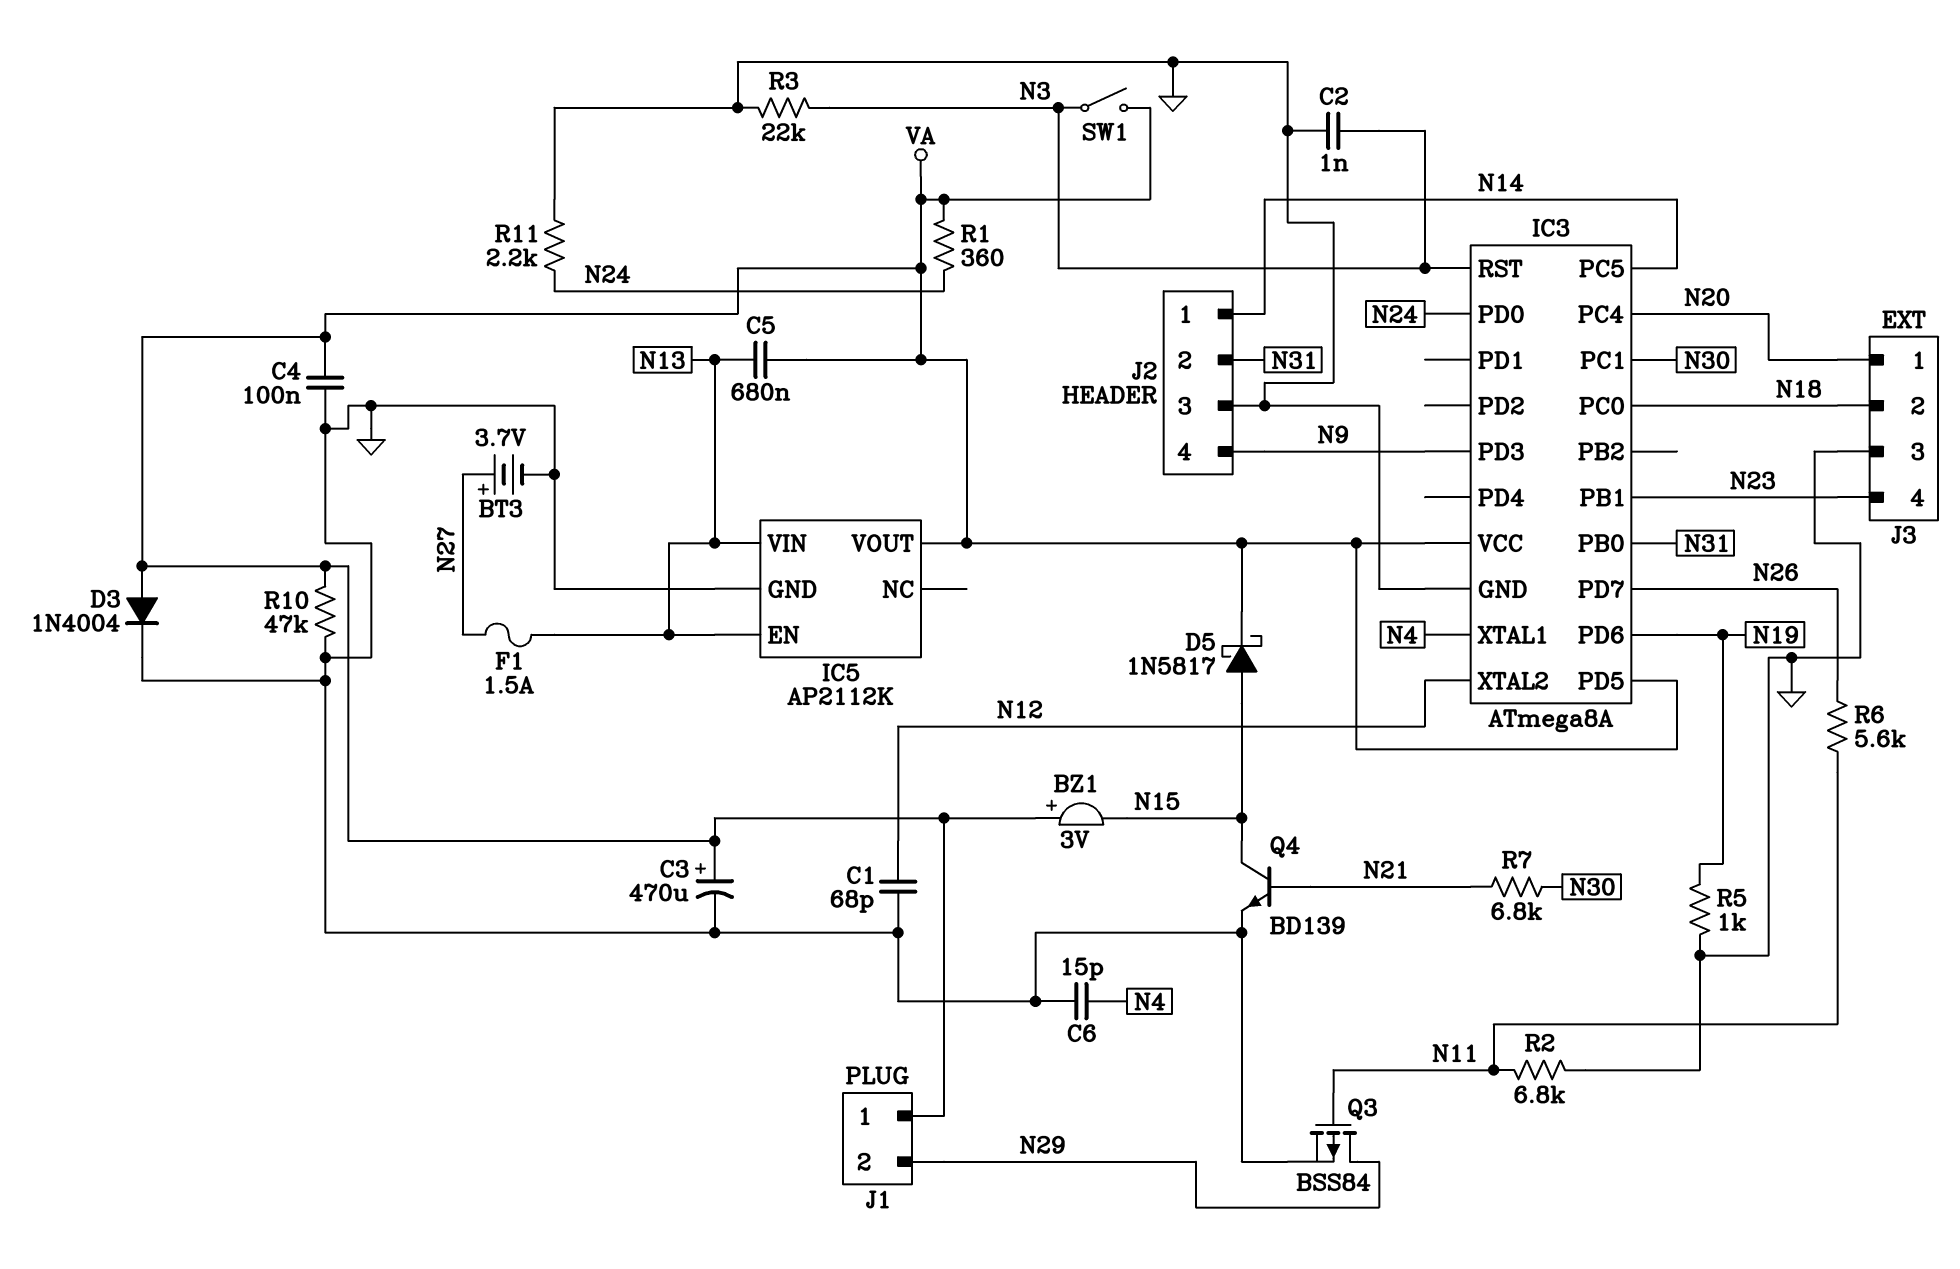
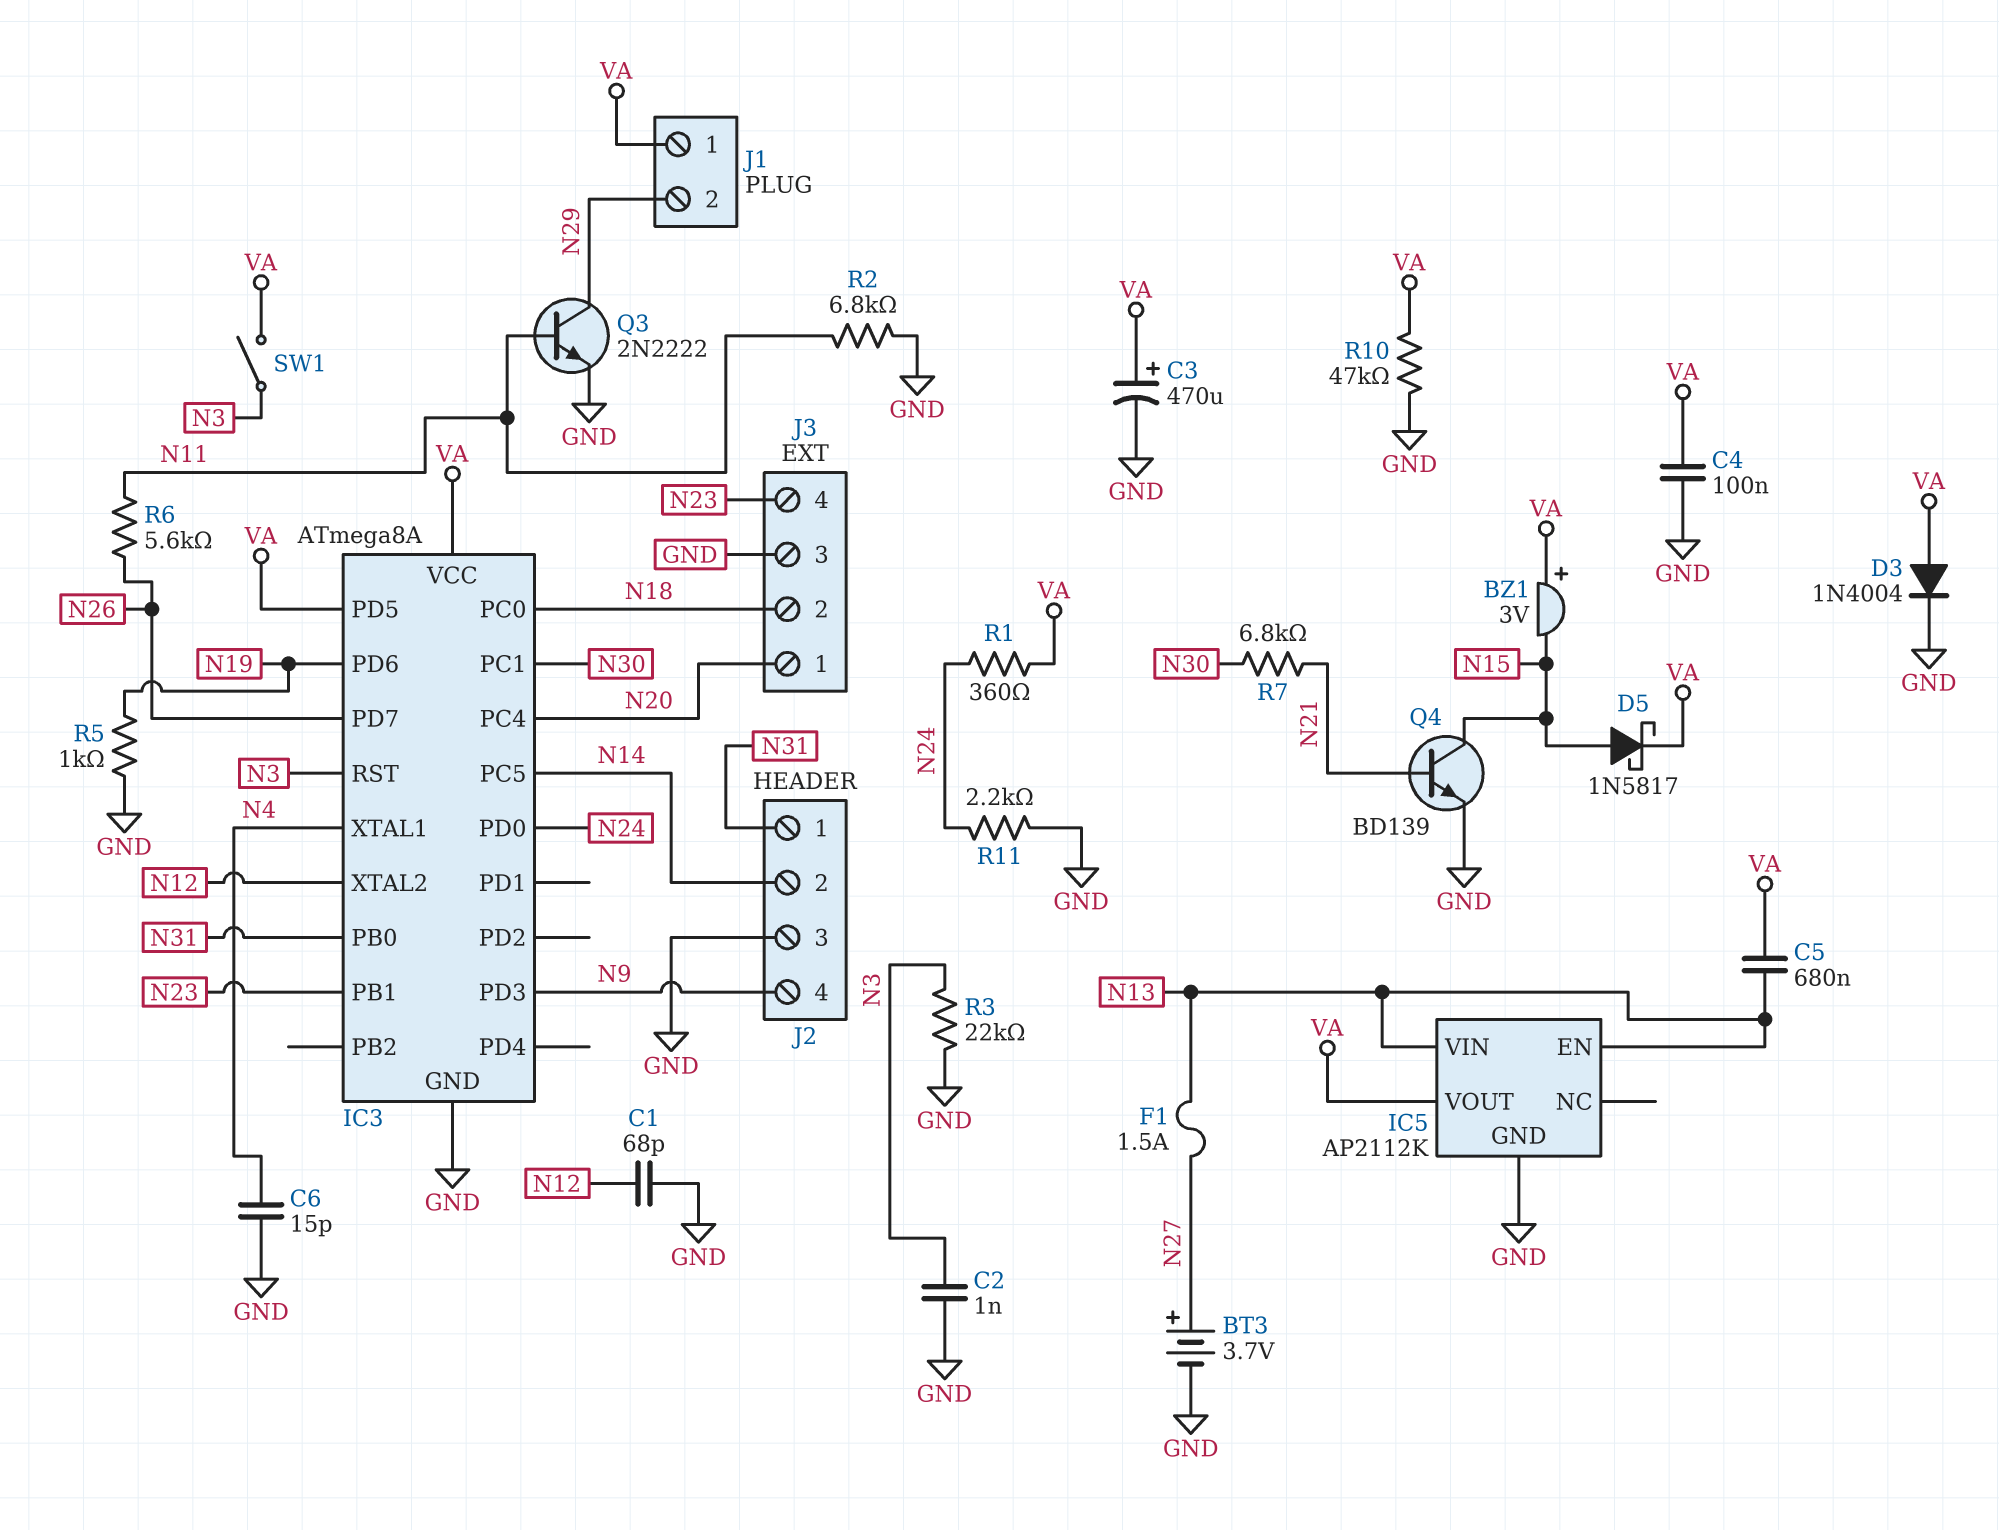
J2 pin 1: N14 -> N31
J2 pin 2: N31 -> N14
Q3: PMOS BSS84 (G N11, D N29, S GND) -> NPN 2N2222 (B N11, C N29, E GND)

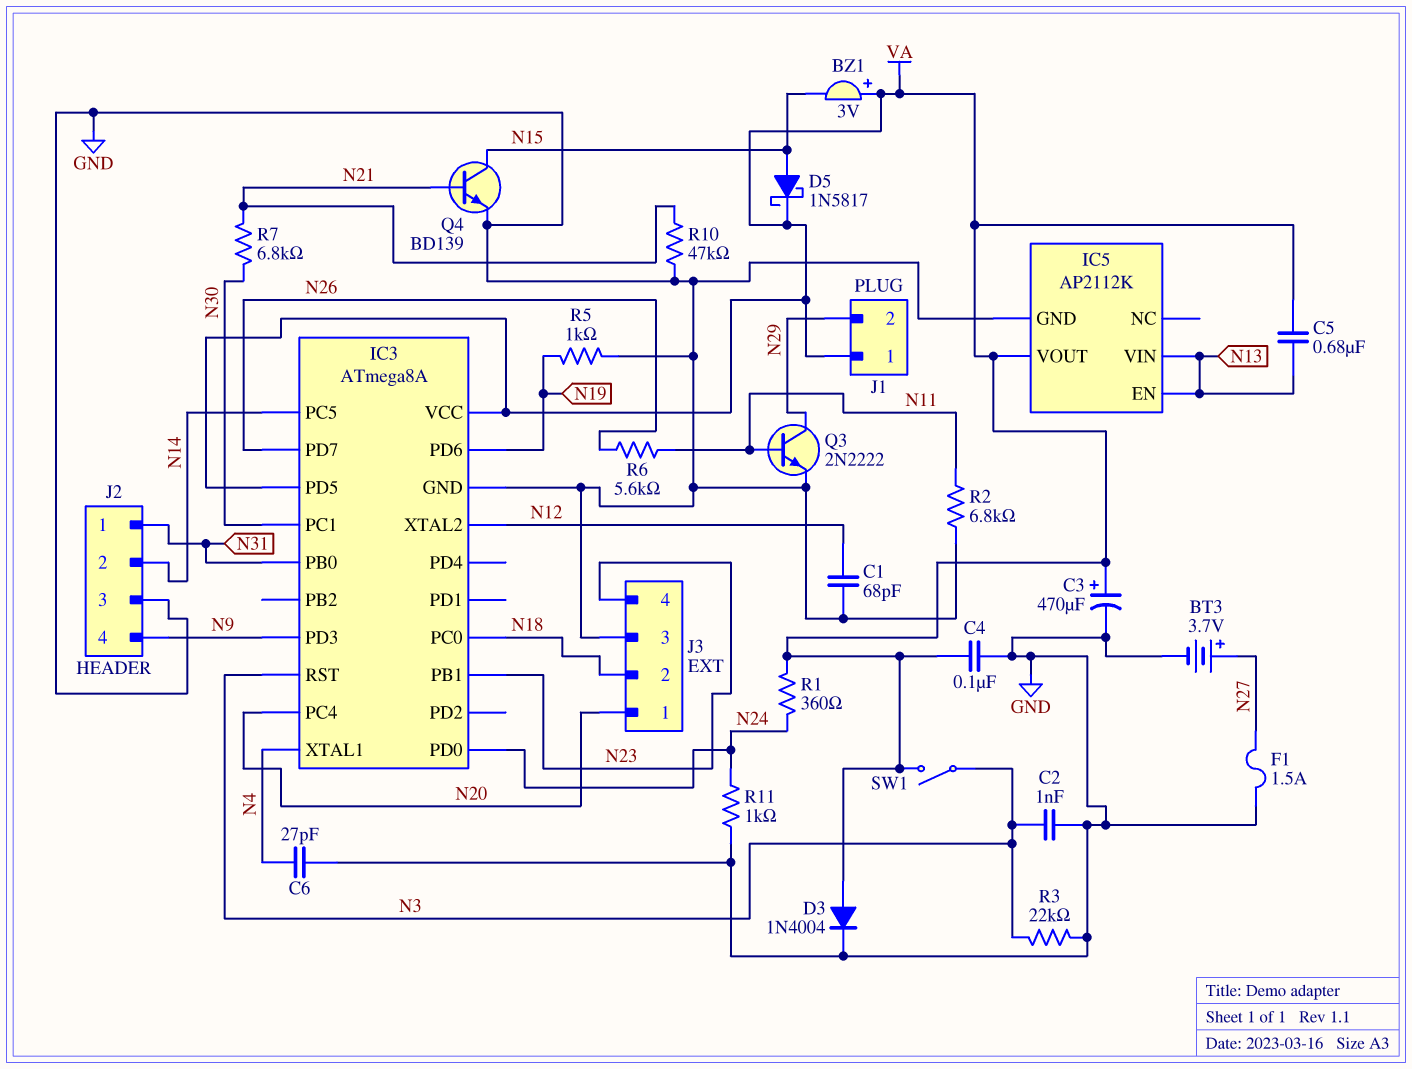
C6: 15pF (GND, N4) -> 27pF (GND, N4)
F1: 1.5A (N13, N27) -> 1.5A (GND, N27)
R10: 47k (GND, VA) -> 47k (GND, N21)
R11: 2.2k (GND, N24) -> 1k (GND, N24)

